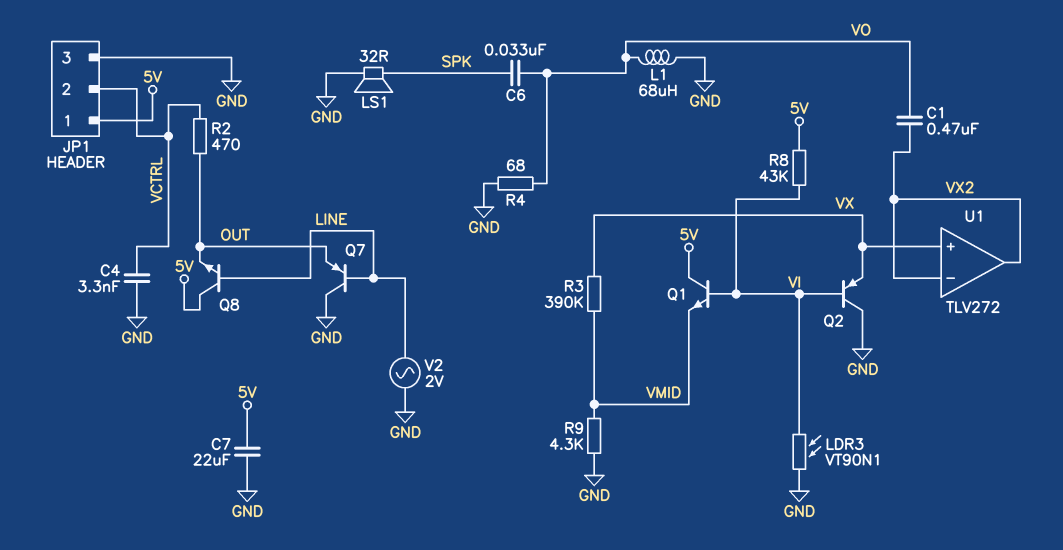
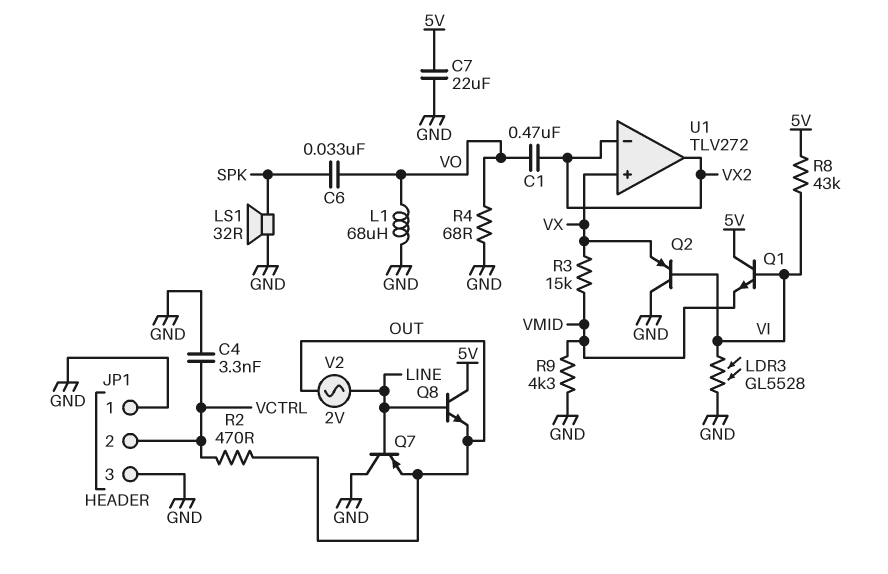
JP1 pin 1: 5V -> GND
LDR3: VT90N1 (GND, VI) -> GL5528 (GND, VI)
R3: 390k (VMID, VX) -> 15k (VMID, VX)
V2: AC 2V (GND, LINE) -> AC 2V (LINE, OUT)

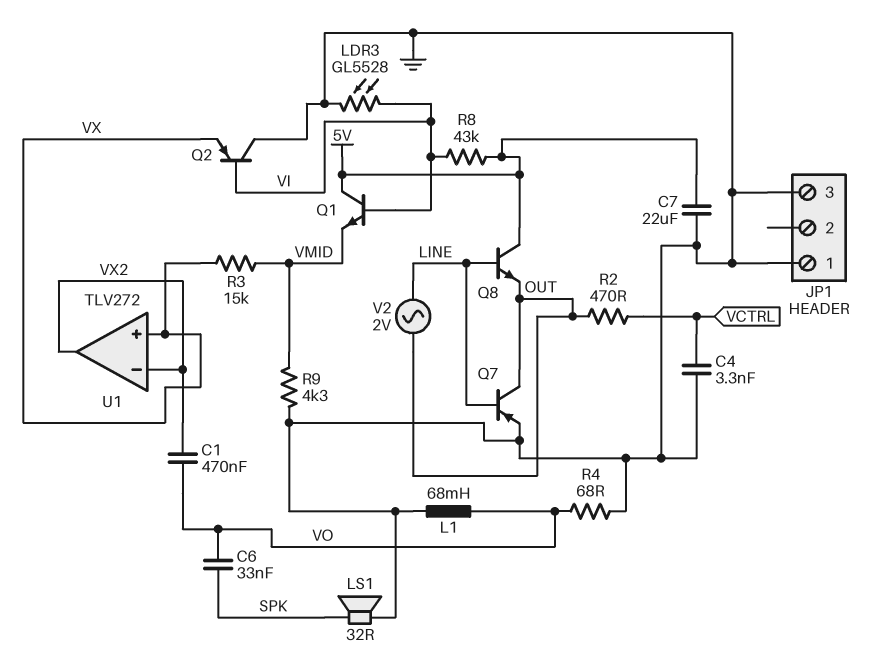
JP1 pin 2: VCTRL -> none
L1: 68uH (GND, VO) -> 68mH (GND, VO)
Q7: PNP (B LINE, C GND, E OUT) -> PNP (B LINE, C OUT, E GND)

